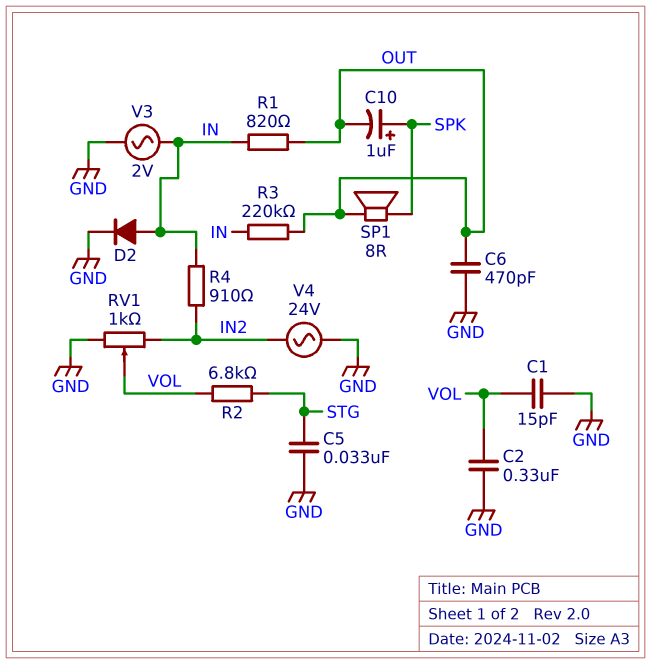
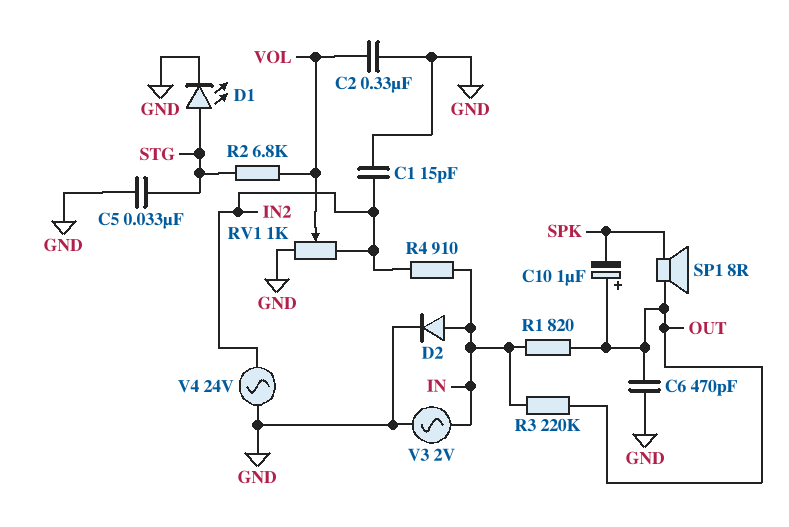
C1: 15pF (GND, VOL) -> 15pF (GND, IN2)
C10: 1uF (plus SPK, minus OUT) -> 1uF (plus OUT, minus SPK)
D1: none -> LED (A STG, K GND)

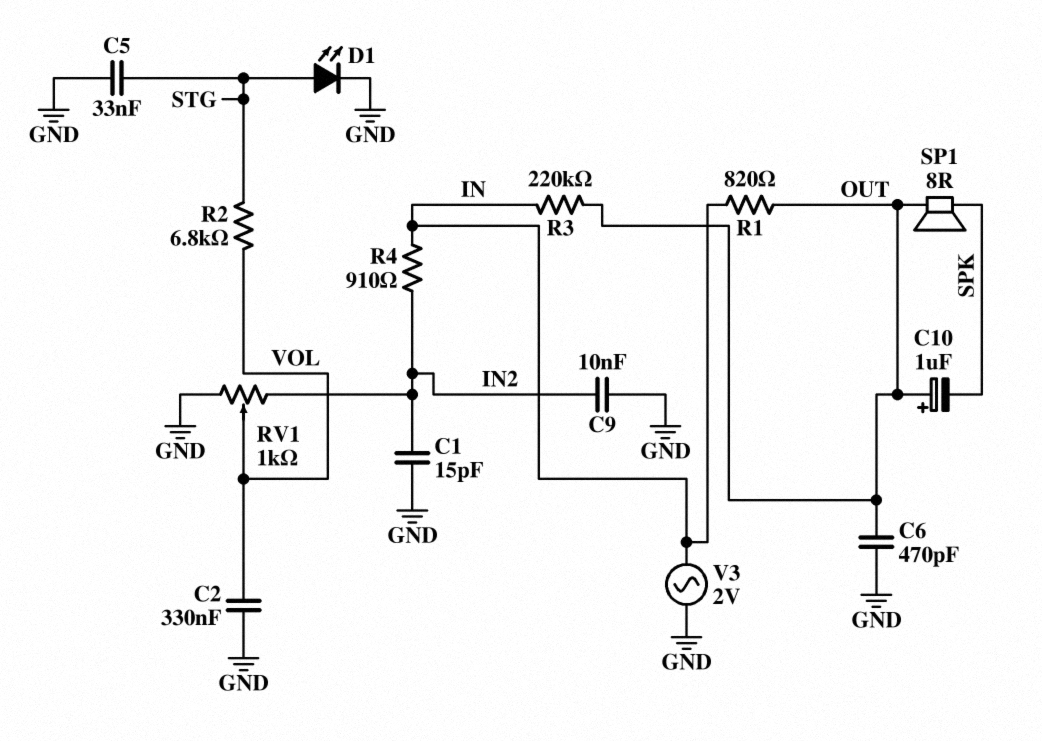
C9: none -> 10nF (GND, IN2)
D2: diode (A IN, K GND) -> none
V4: AC 24V (GND, IN2) -> none

